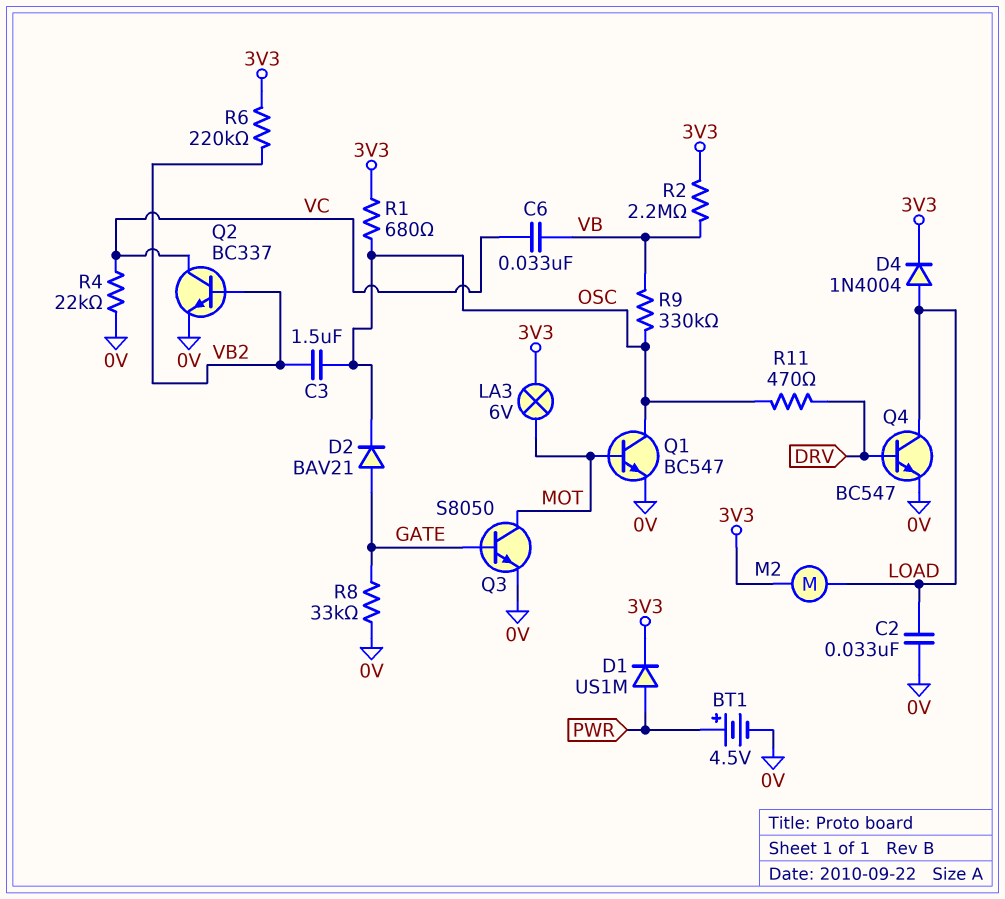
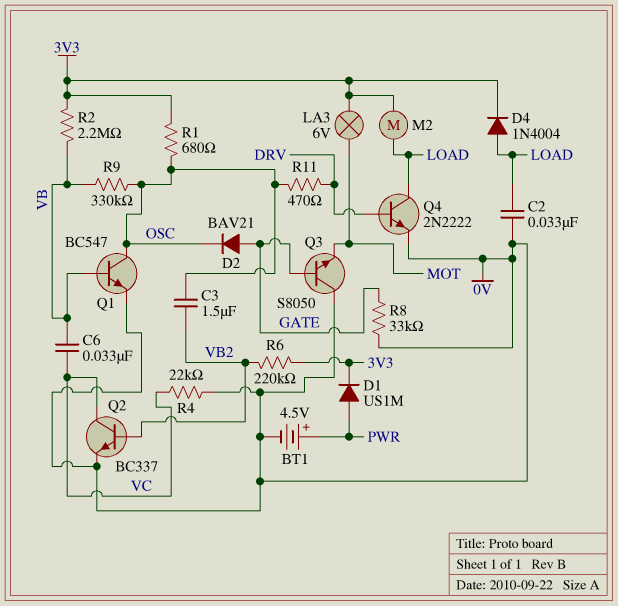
Q1: NPN BC547 (B MOT, C OSC, E 0V) -> NPN BC547 (B VB, C OSC, E 0V)
Q3: NPN S8050 (B GATE, C MOT, E 0V) -> NPN S8050 (B GATE, C 0V, E MOT)
Q4: NPN BC547 (B DRV, C LOAD, E 0V) -> NPN 2N2222 (B DRV, C LOAD, E 0V)

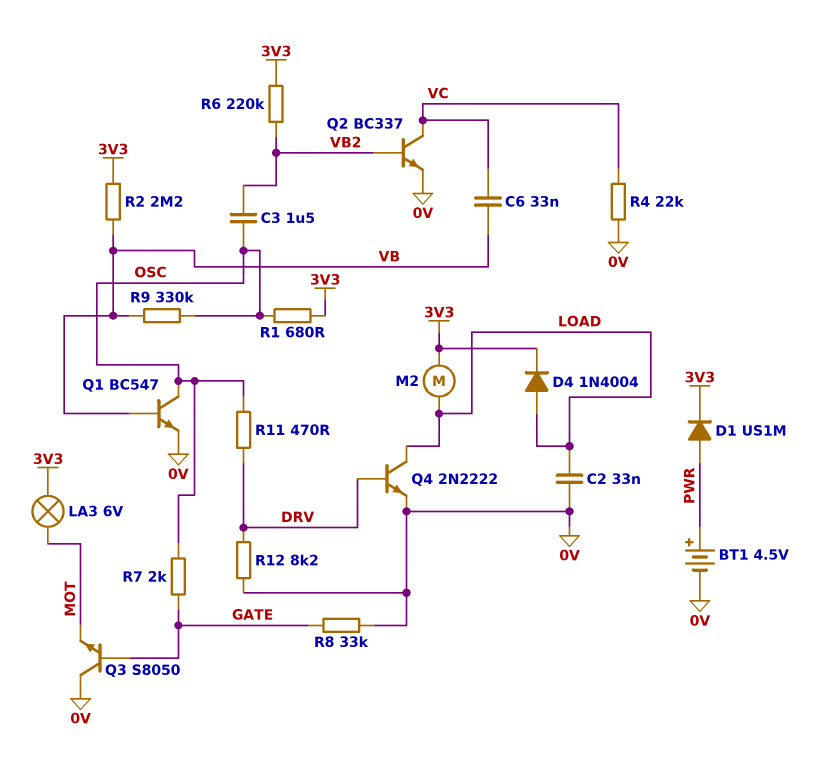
D2: diode BAV21 (A GATE, K OSC) -> none
R7: none -> 2k (GATE, OSC)
R12: none -> 8.2k (0V, DRV)

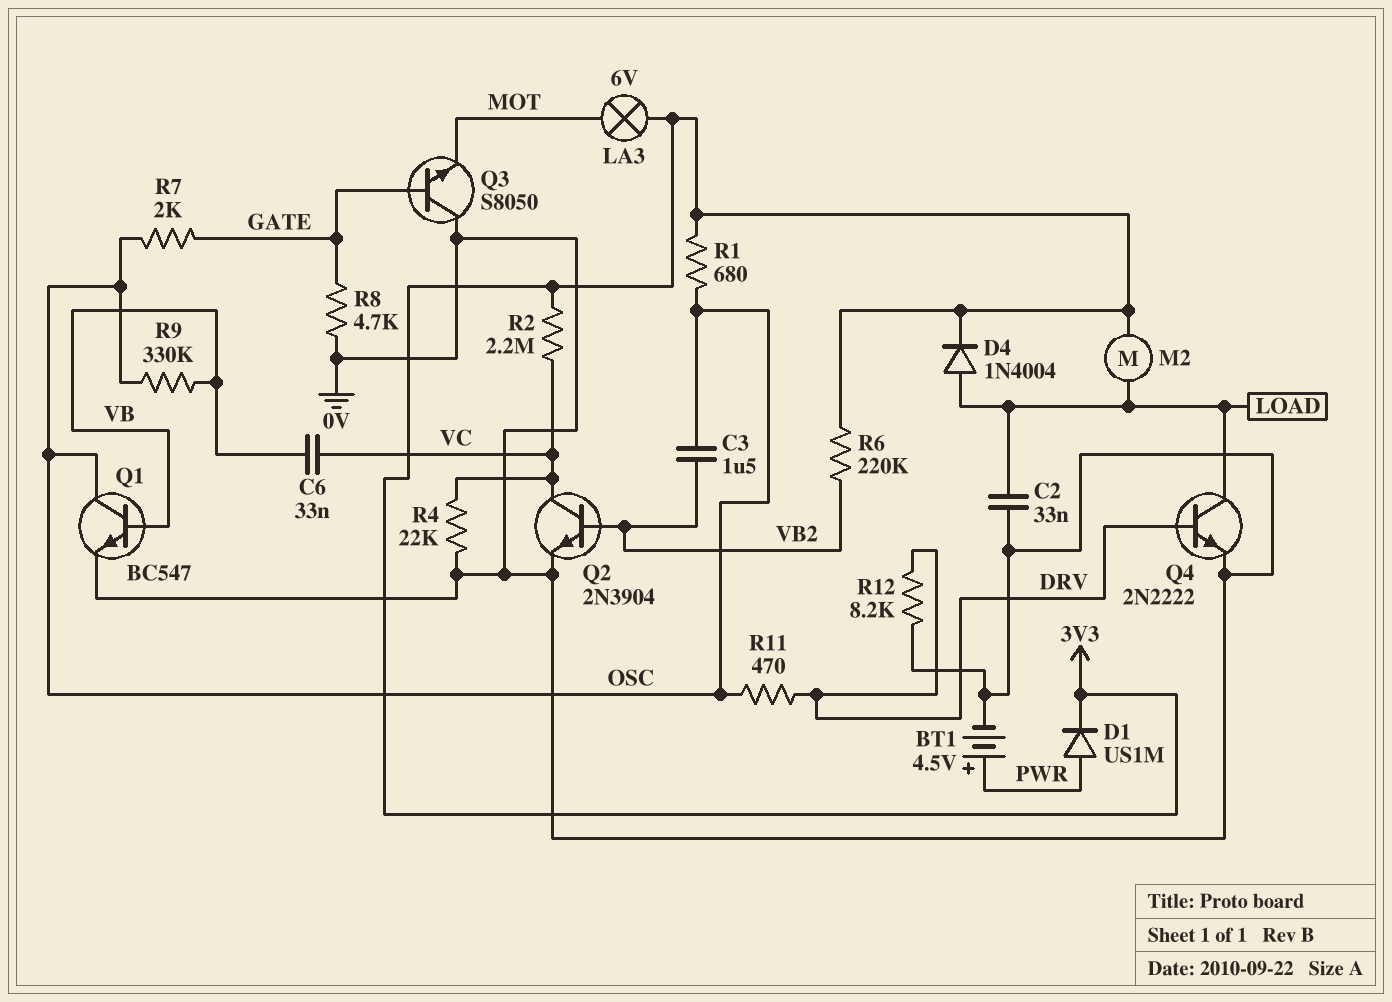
Q2: NPN BC337 (B VB2, C VC, E 0V) -> NPN 2N3904 (B VB2, C VC, E 0V)
R2: 2.2M (3V3, VB) -> 2.2M (3V3, VC)
R8: 33k (0V, GATE) -> 4.7k (0V, GATE)

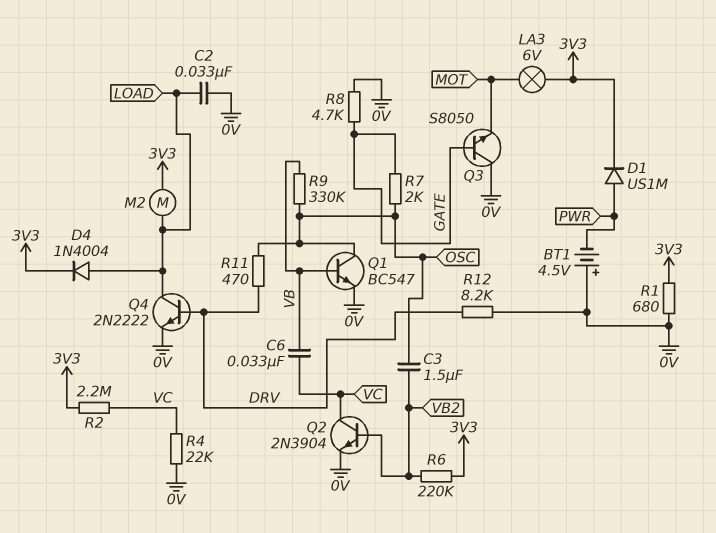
BT1: 4.5V (plus PWR, minus 0V) -> 4.5V (plus 0V, minus PWR)
R1: 680 (3V3, OSC) -> 680 (0V, 3V3)

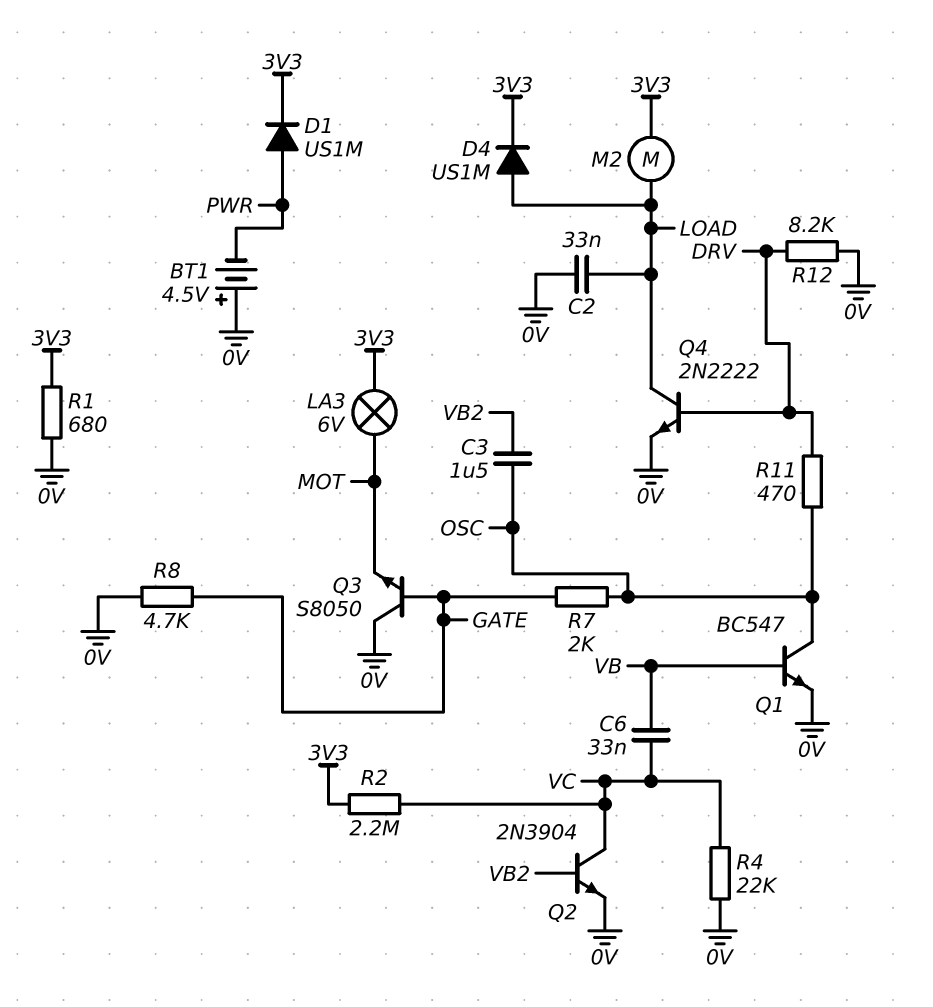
D4: diode 1N4004 (A LOAD, K 3V3) -> diode US1M (A LOAD, K 3V3)
R6: 220k (3V3, VB2) -> none
R9: 330k (OSC, VB) -> none

